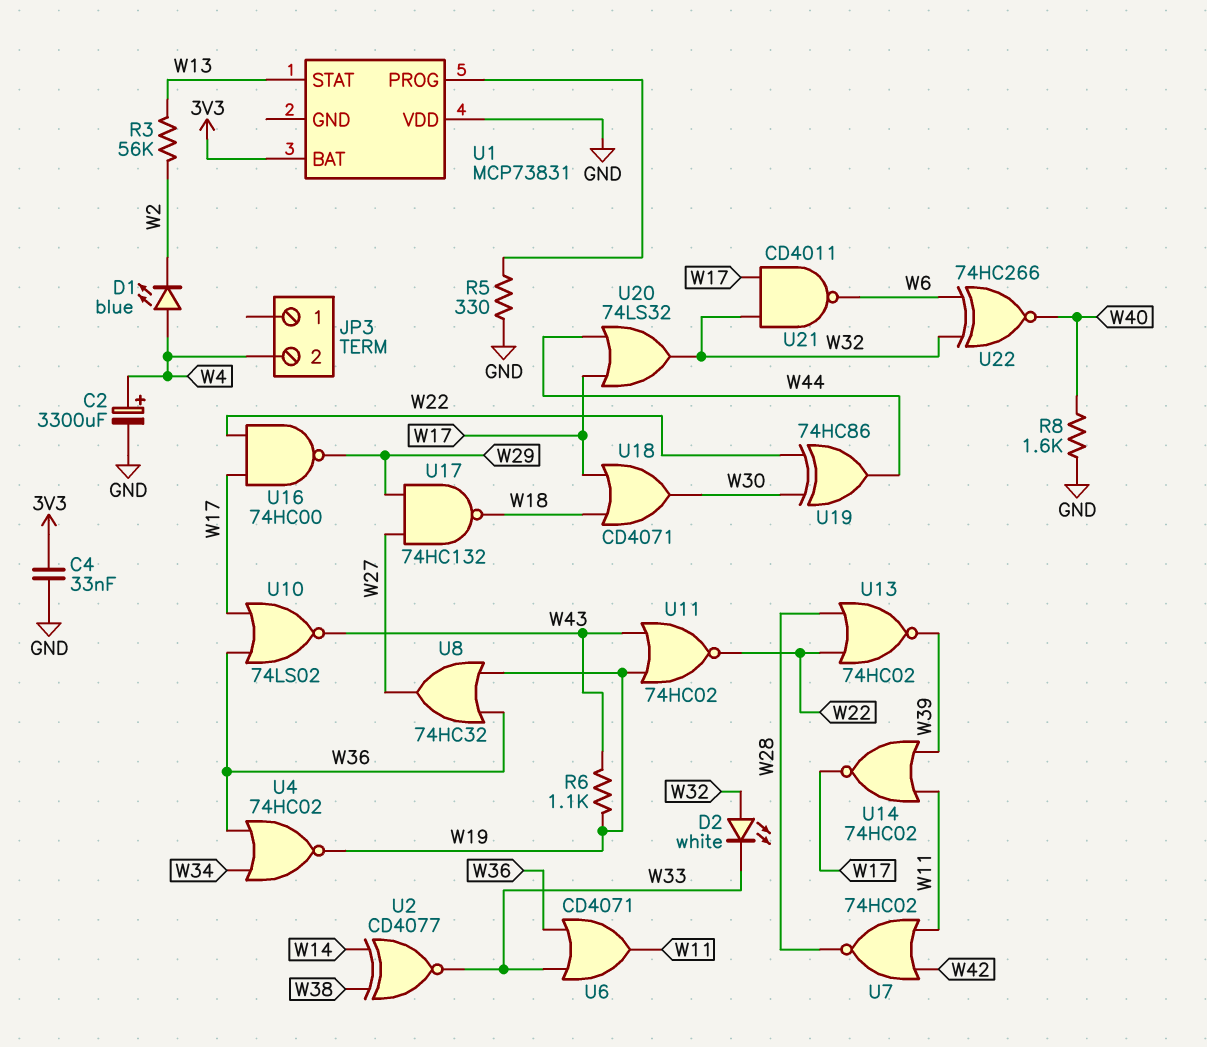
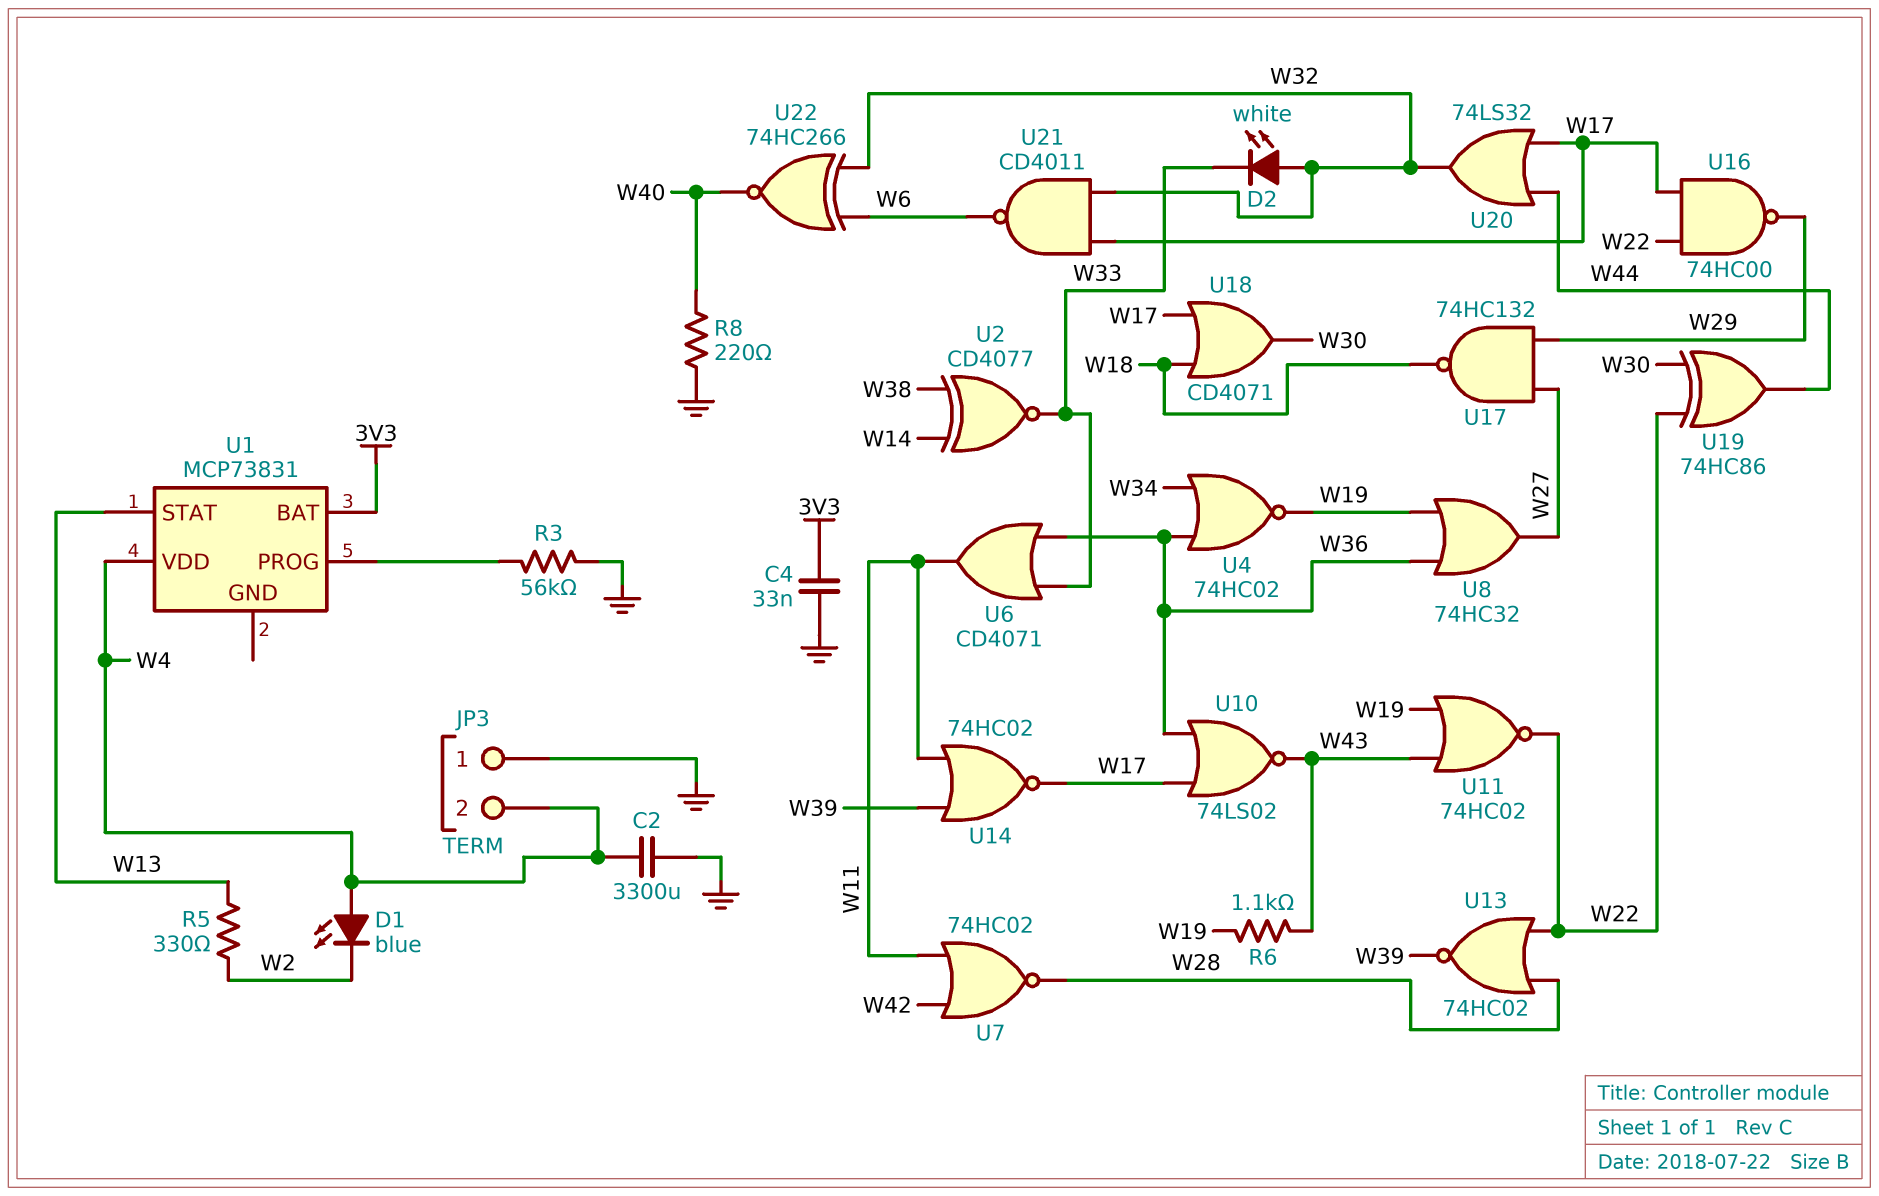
C2: 3300uF (plus W4, minus GND) -> 3300uF (GND, W4)
JP3 pin 1: none -> GND
R3: 56k (W2, W13) -> 56k (GND, U1/PROG)
R5: 330 (GND, U1/PROG) -> 330 (W2, W13)
R8: 1.6k (GND, W40) -> 220 (GND, W40)
U1 pin VDD: GND -> W4

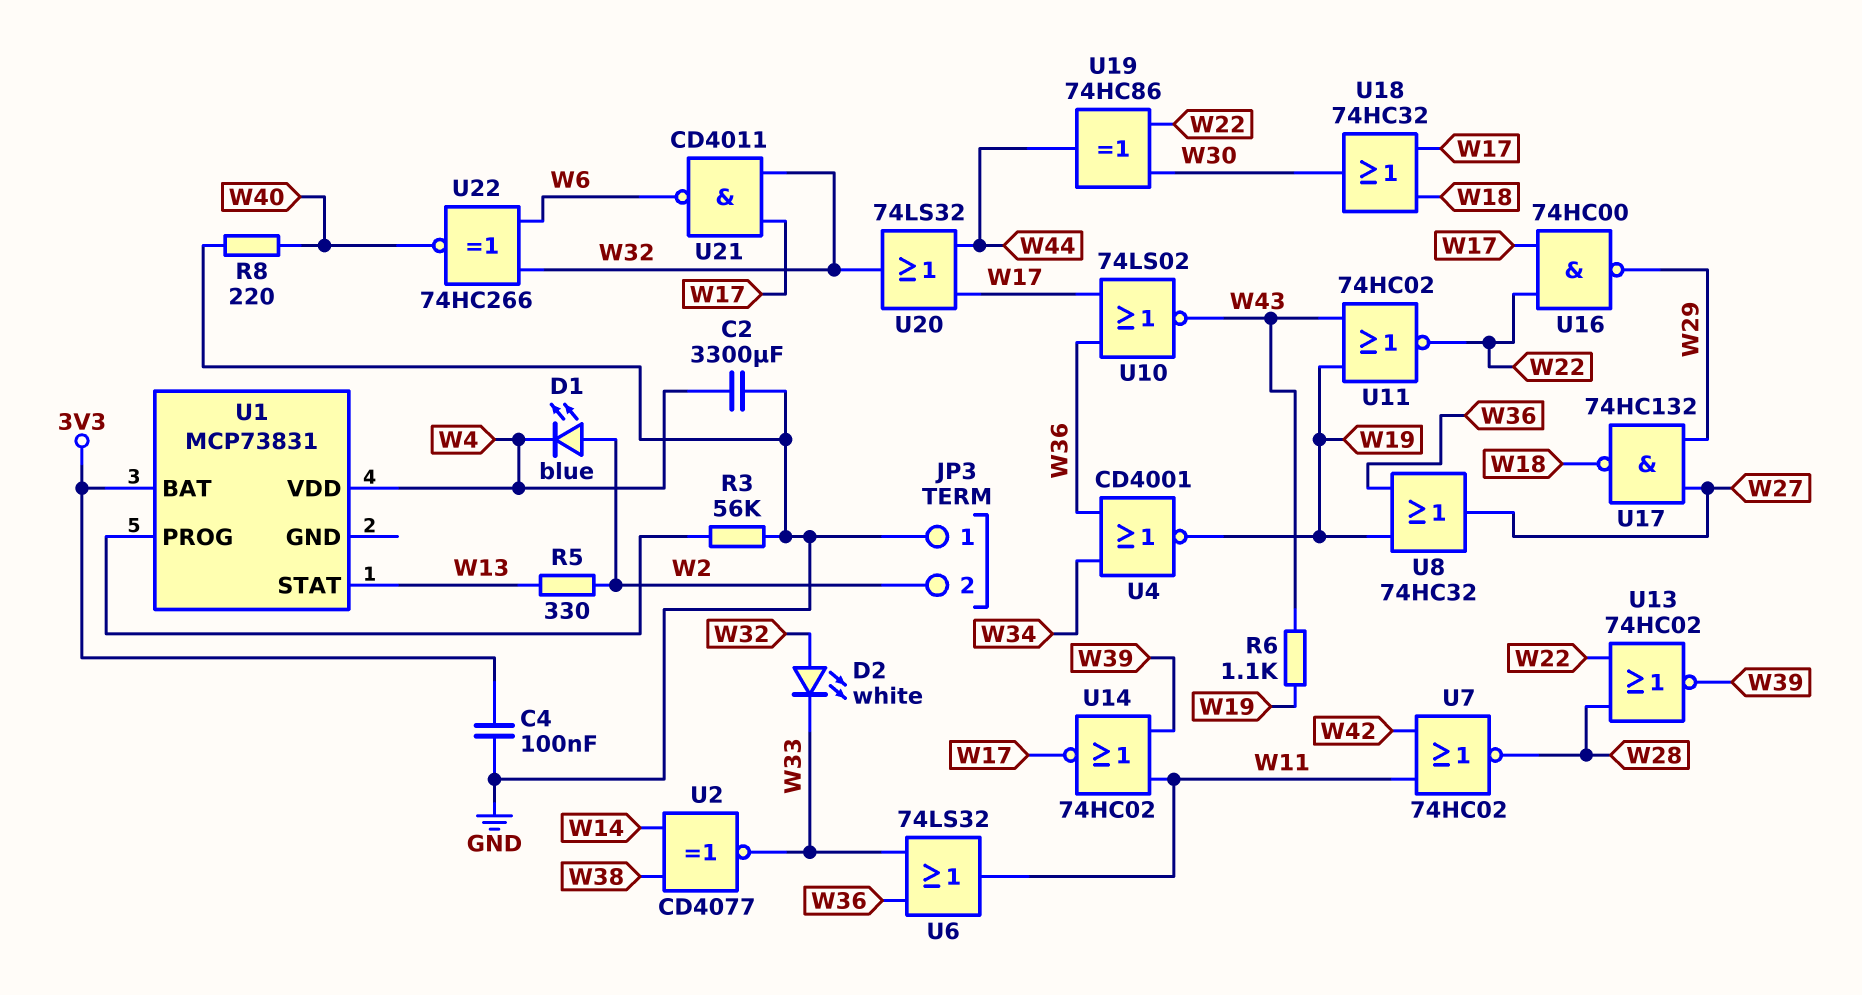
C4: 33nF (3V3, GND) -> 100nF (3V3, GND)
D1: LED blue (A W4, K W2) -> LED blue (A W2, K W4)
JP3 pin 2: W4 -> W2
U4: NOR 74HC02 (in W34, in W36, out W19) -> NOR CD4001 (in W34, in W36, out W19)
U6: OR CD4071 (in W33, in W36, out W11) -> OR 74LS32 (in W33, in W36, out W11)
U18: OR CD4071 (in W17, in W18, out W30) -> OR 74HC32 (in W17, in W18, out W30)

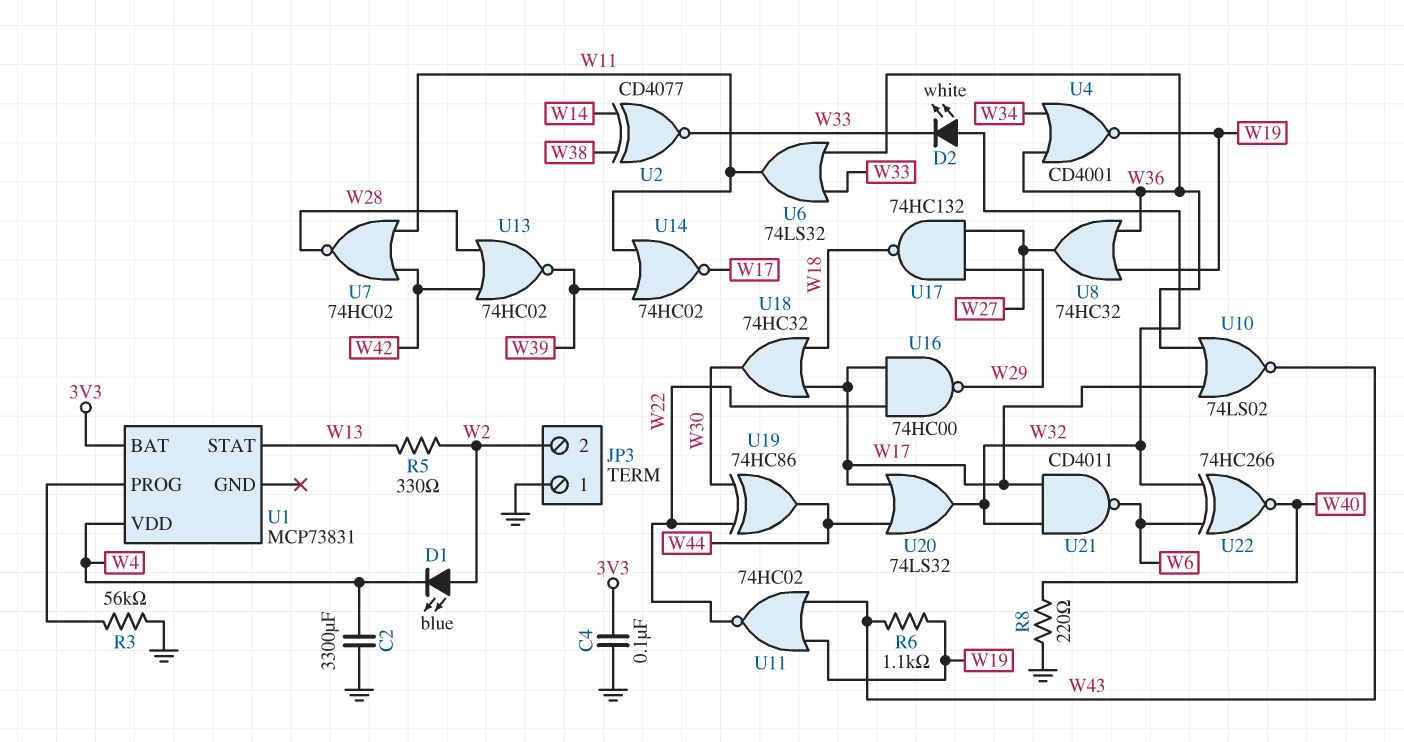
U13: NOR 74HC02 (in W22, in W28, out W39) -> NOR 74HC02 (in W28, in W42, out W39)

